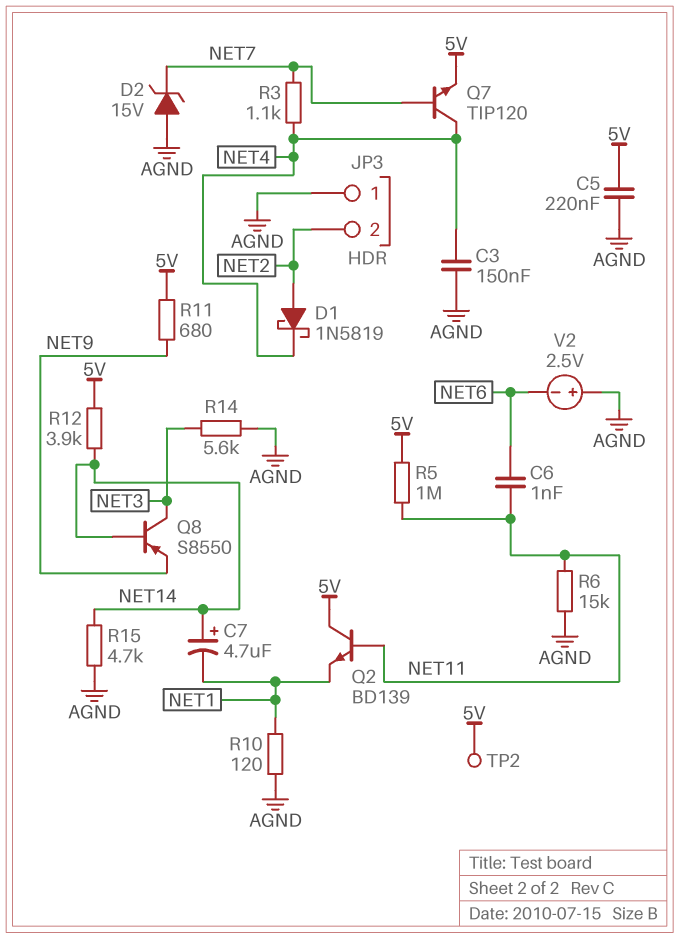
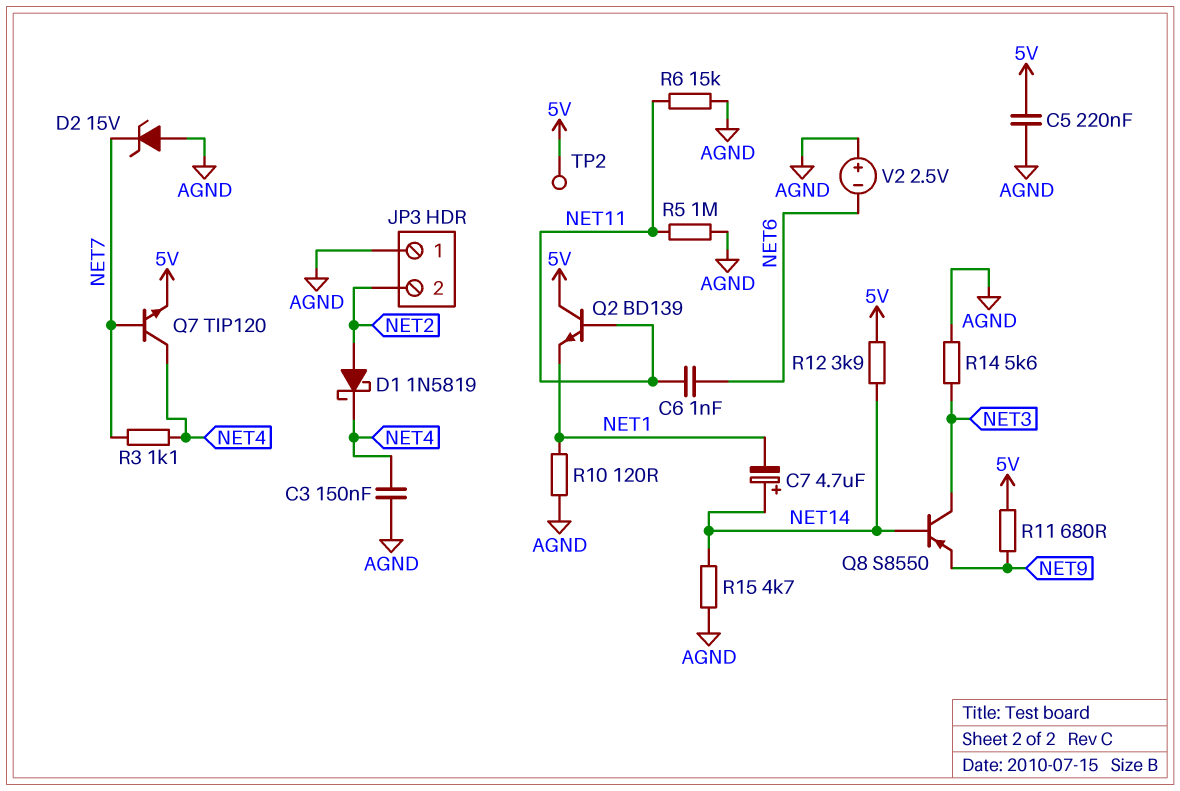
R5: 1M (5V, NET11) -> 1M (AGND, NET11)

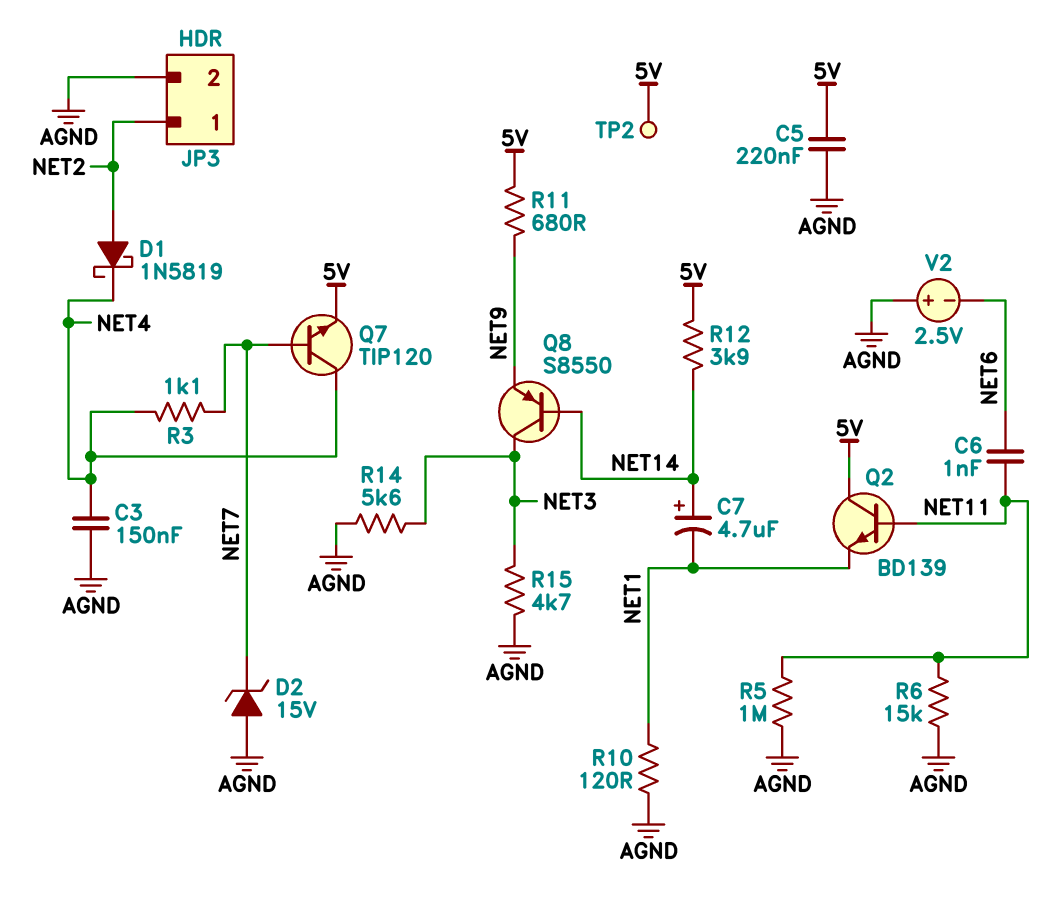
JP3 pin 1: AGND -> NET2
JP3 pin 2: NET2 -> AGND
R15: 4.7k (AGND, NET14) -> 4.7k (AGND, NET3)

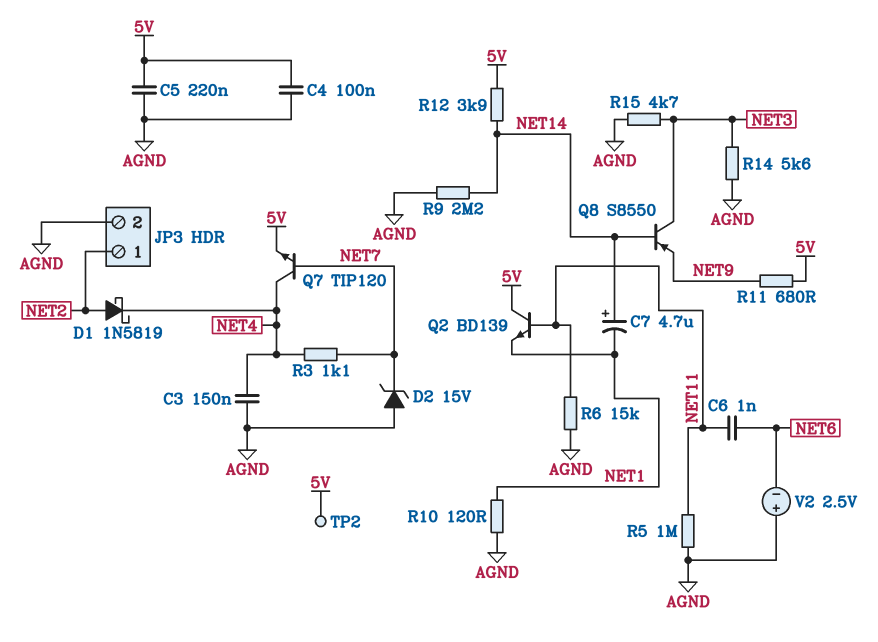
C4: none -> 100nF (5V, AGND)
R9: none -> 2.2M (AGND, NET14)

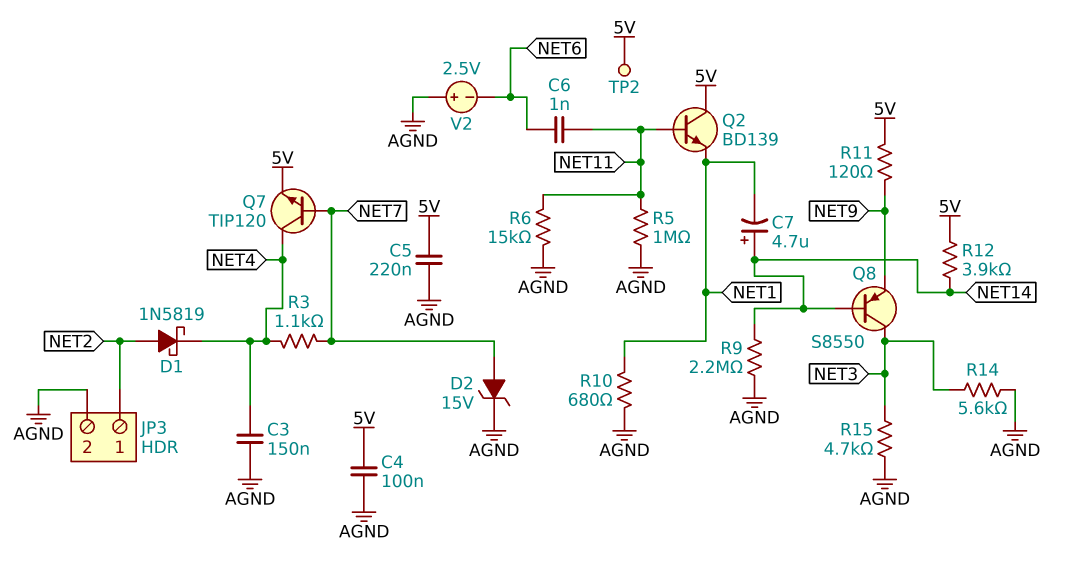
D2: zener 15V (A AGND, K NET7) -> zener 15V (A NET7, K AGND)
R10: 120 (AGND, NET1) -> 680 (AGND, NET1)
R11: 680 (5V, NET9) -> 120 (5V, NET9)

